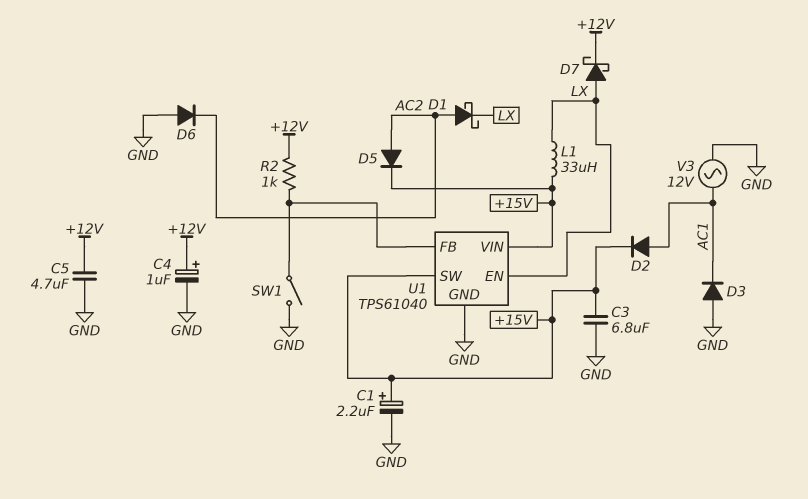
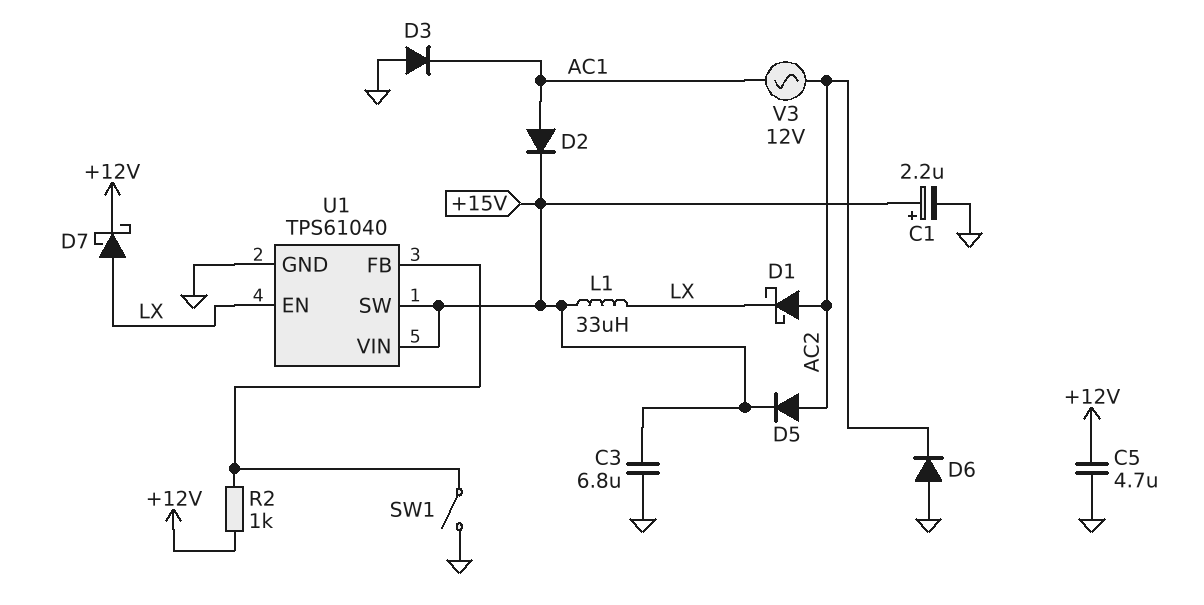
C4: 1uF (plus +12V, minus GND) -> none
V3: AC 12V (AC1, GND) -> AC 12V (AC1, AC2)

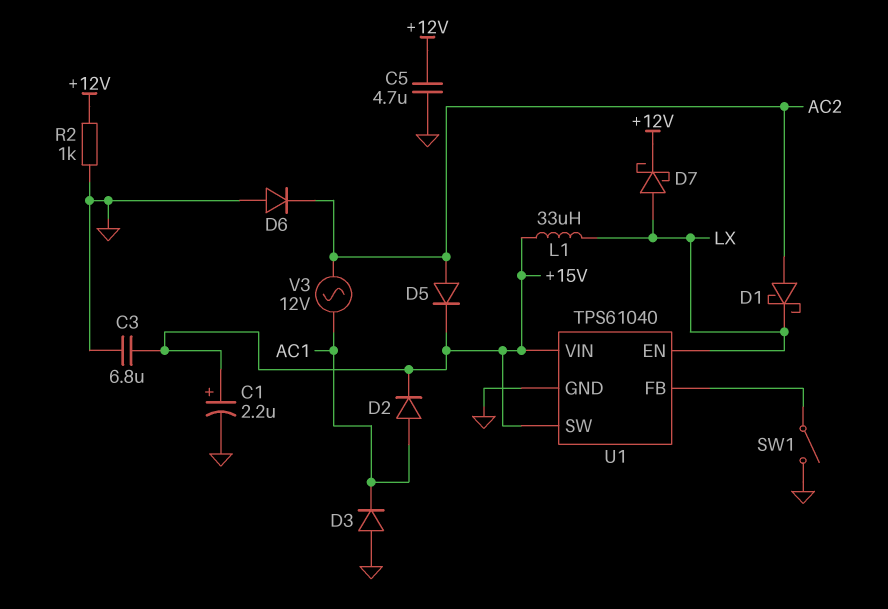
R2: 1k (+12V, U1/FB) -> 1k (+12V, GND)

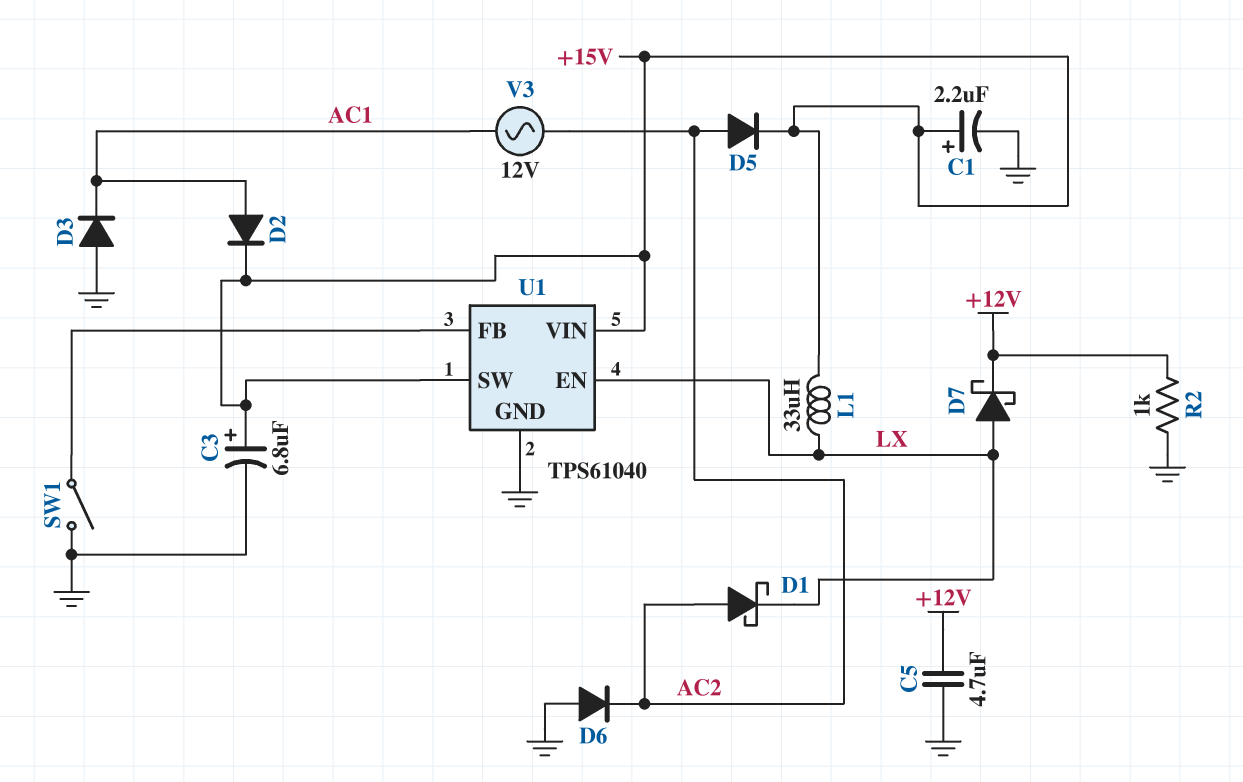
C3: 6.8uF (+15V, GND) -> 6.8uF (plus +15V, minus GND)

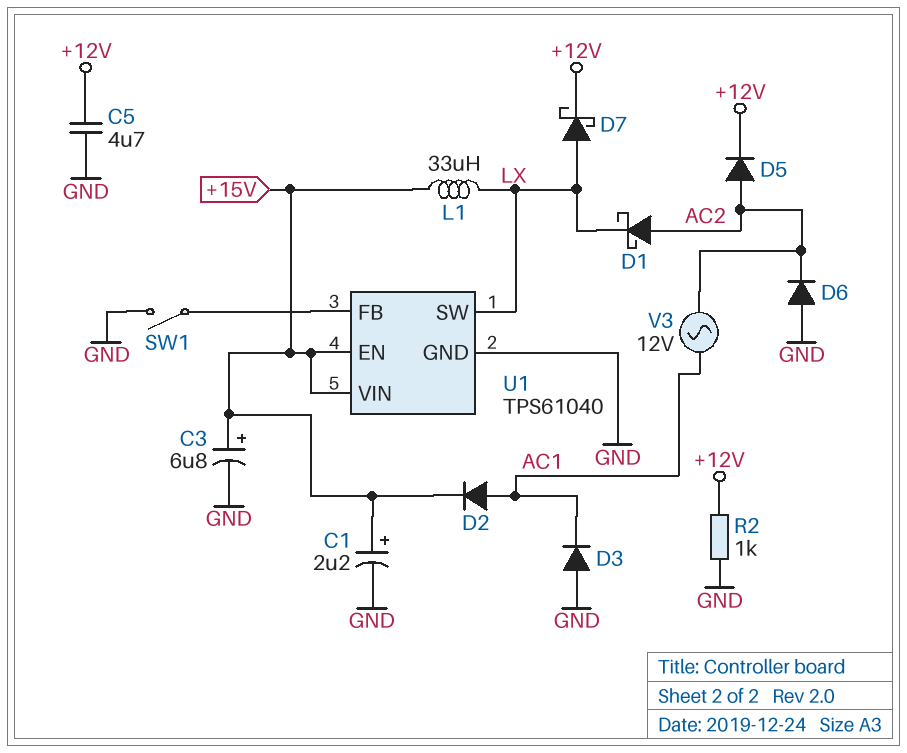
D5: diode (A AC2, K +15V) -> diode (A AC2, K +12V)
U1 pin EN: LX -> +15V
U1 pin SW: +15V -> LX

